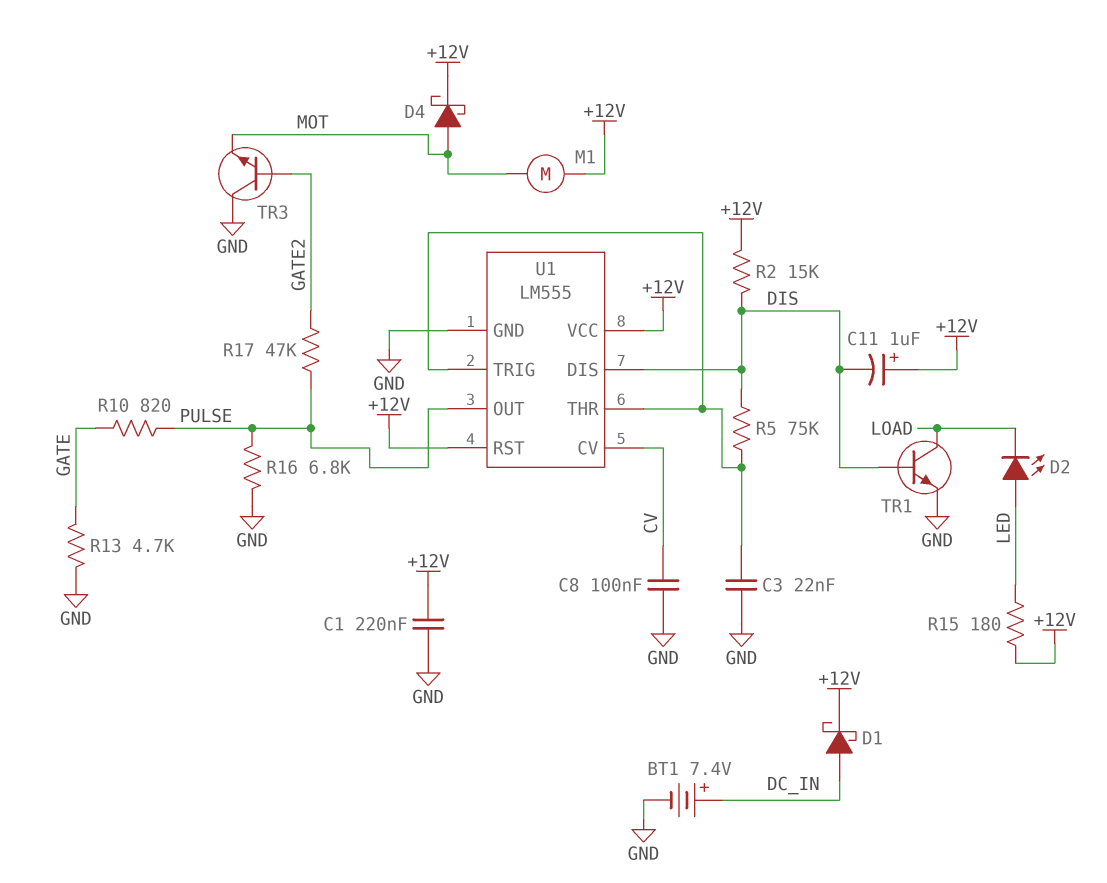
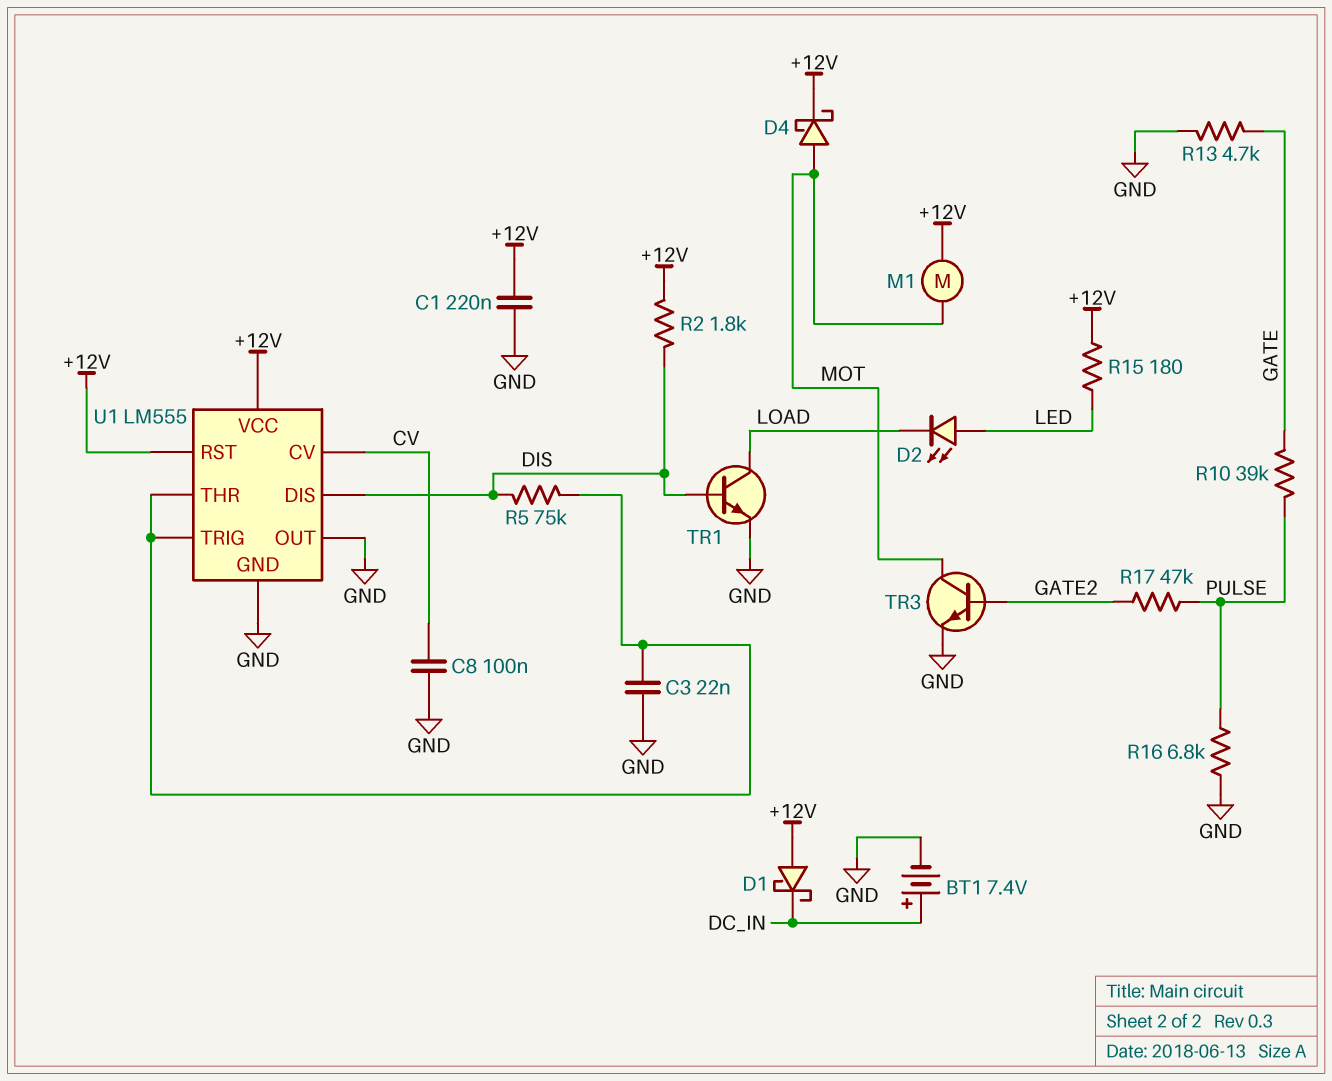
C11: 1uF (plus +12V, minus DIS) -> none
D1: schottky (A DC_IN, K +12V) -> schottky (A +12V, K DC_IN)
R2: 15k (+12V, DIS) -> 1.8k (+12V, DIS)
R10: 820 (GATE, PULSE) -> 39k (GATE, PULSE)
TR3: NPN (B GATE2, C GND, E MOT) -> NPN (B GATE2, C MOT, E GND)
U1 pin OUT: PULSE -> GND

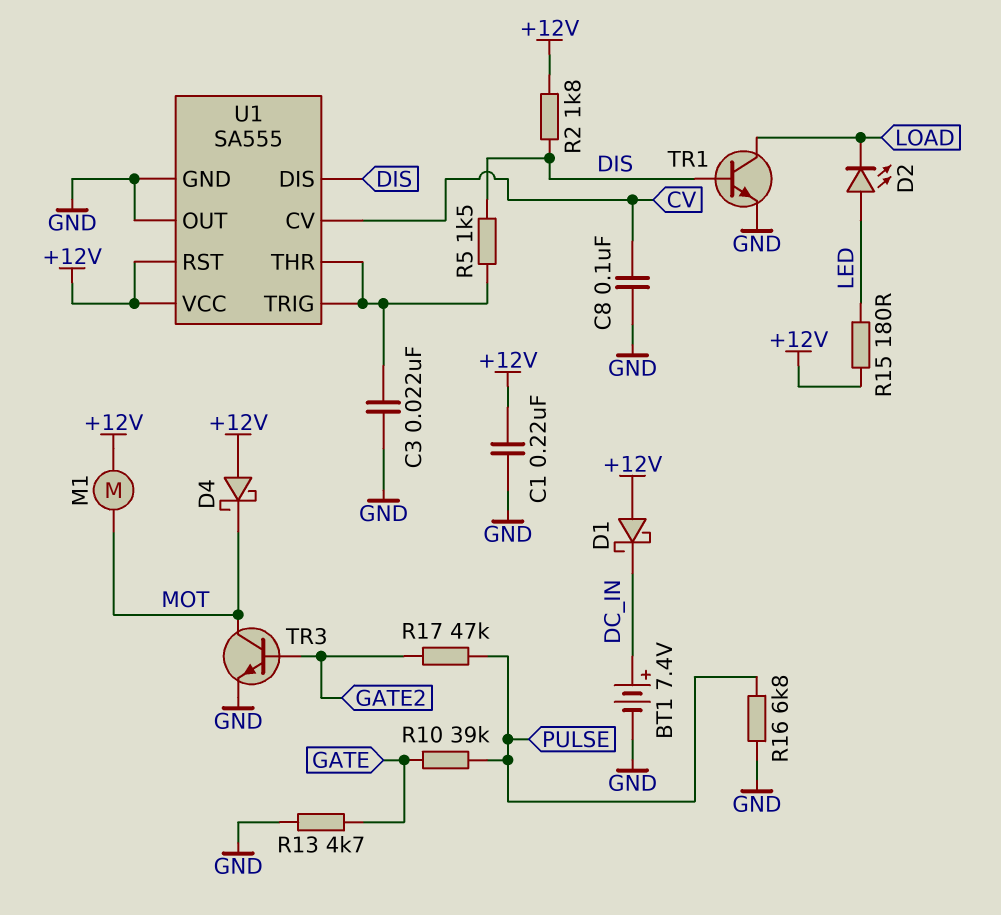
D4: schottky (A MOT, K +12V) -> schottky (A +12V, K MOT)
R5: 75k (DIS, U1/THR) -> 1.5k (DIS, U1/THR)
U1: LM555 -> SA555

